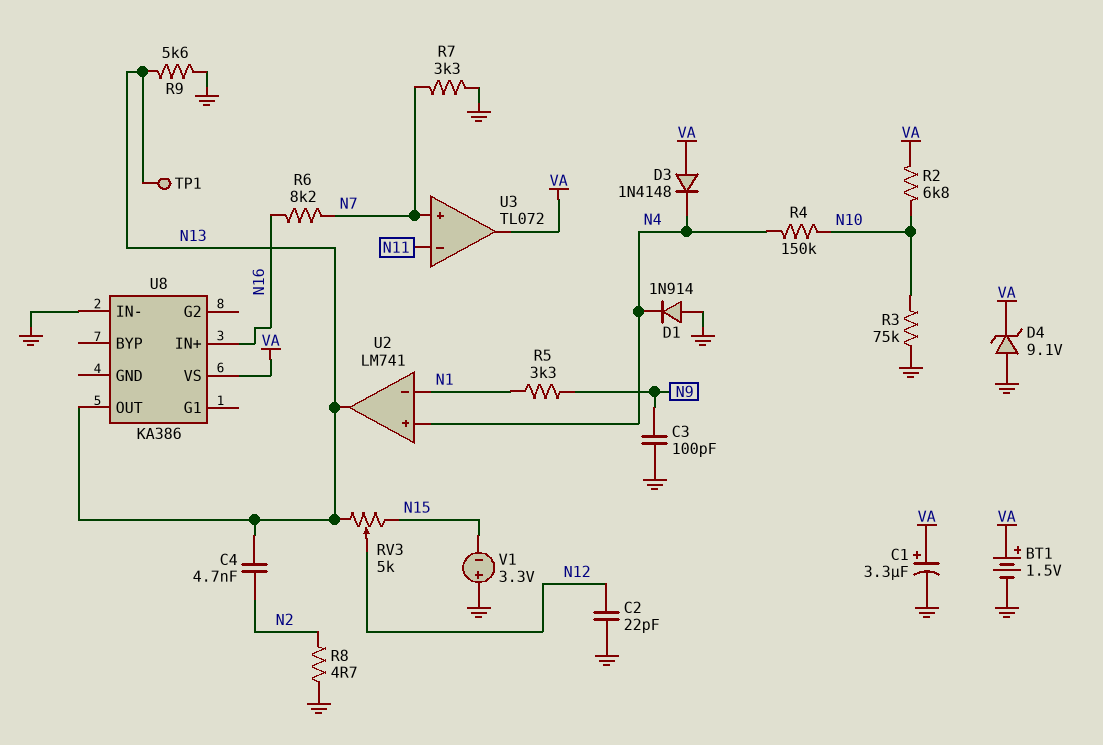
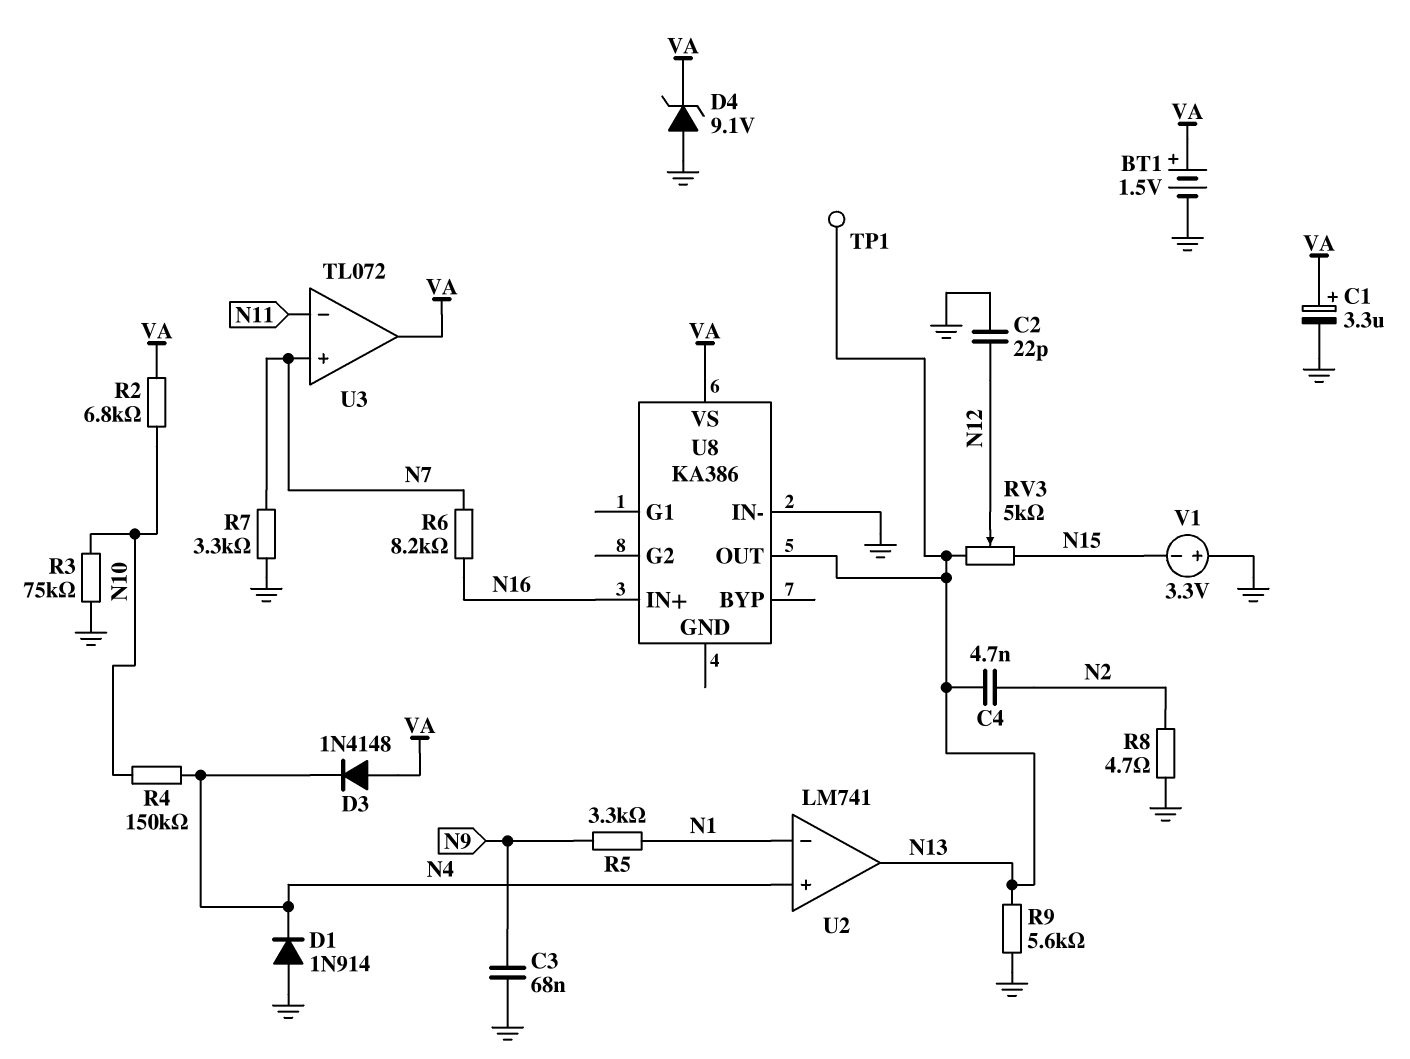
C3: 100pF (GND, N9) -> 68nF (GND, N9)

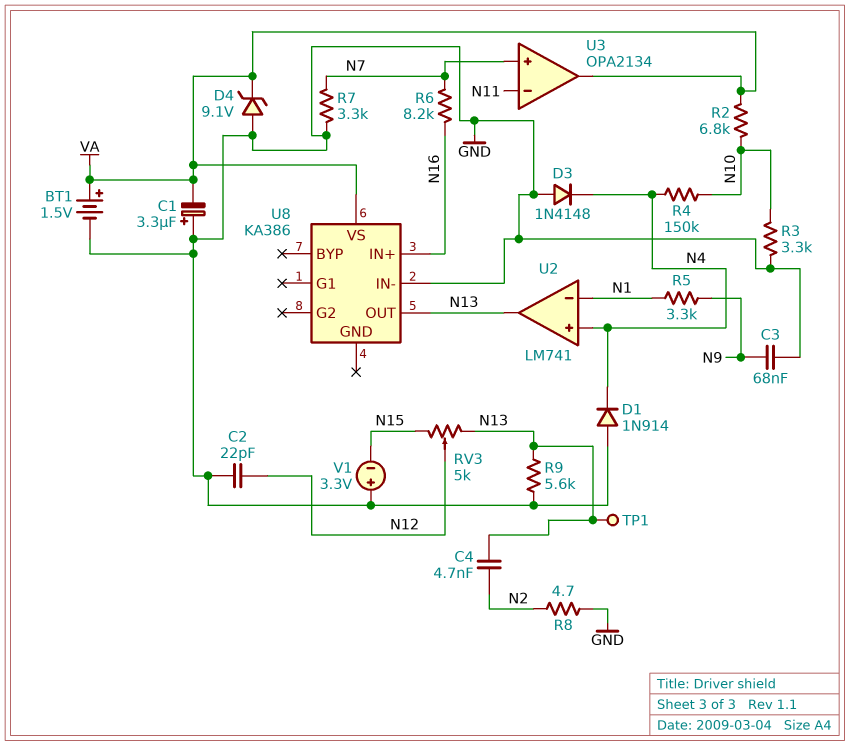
C1: 3.3uF (plus VA, minus GND) -> 3.3uF (plus GND, minus VA)
D3: diode 1N4148 (A VA, K N4) -> diode 1N4148 (A GND, K N4)
R3: 75k (GND, N10) -> 3.3k (GND, N10)
U3: TL072 -> OPA2134

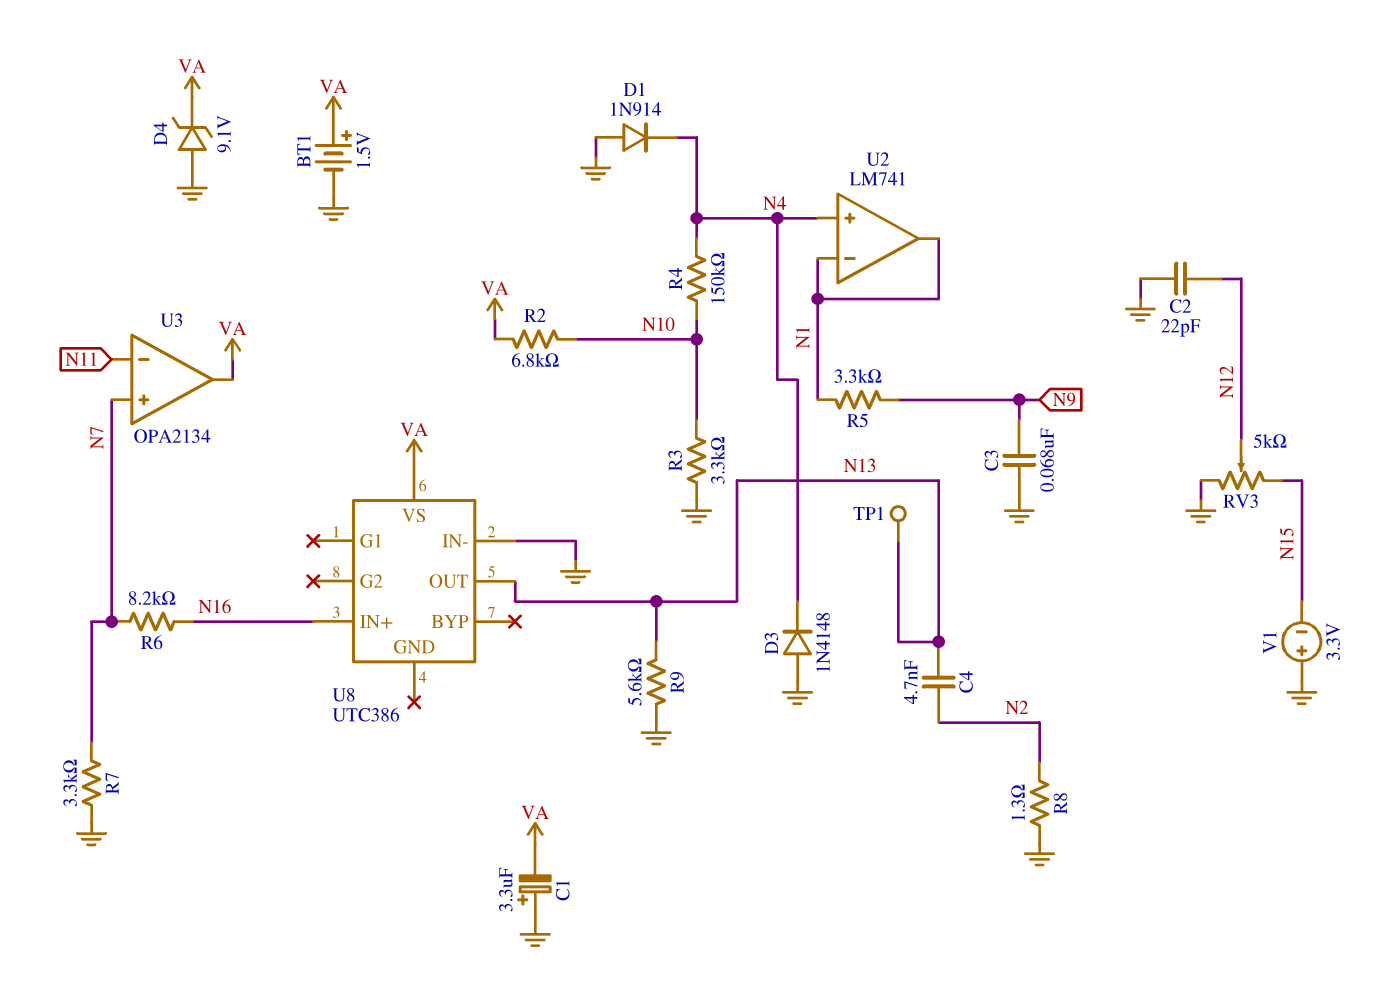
R8: 4.7 (GND, N2) -> 1.3 (GND, N2)
RV3: 5k (N13, N15, wiper N12) -> 5k (GND, N15, wiper N12)
U2 pin out: N13 -> N1
U8: KA386 -> UTC386

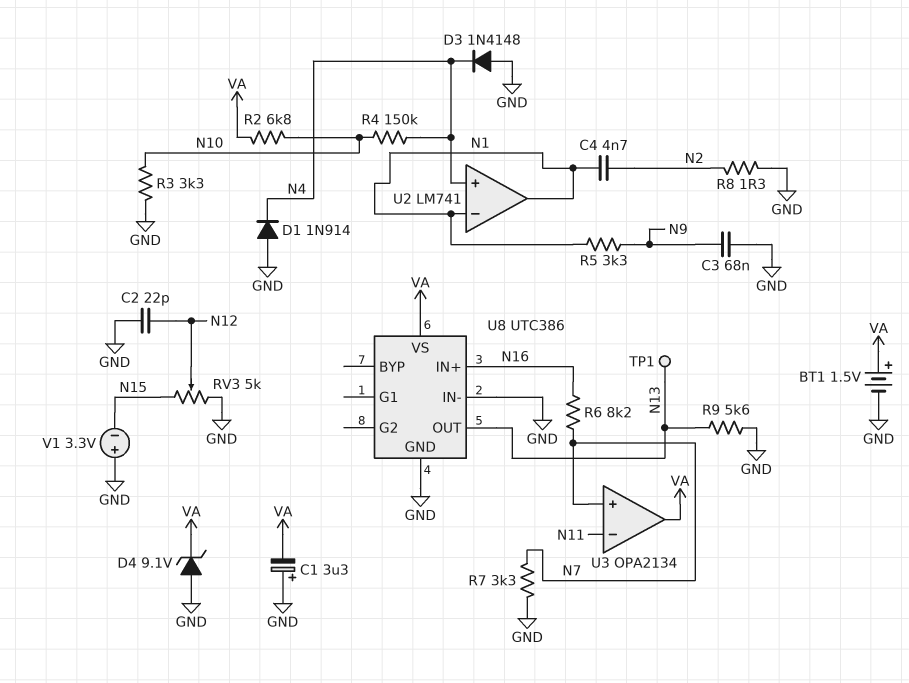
C4: 4.7nF (N2, N13) -> 4.7nF (N1, N2)
U8 pin GND: none -> GND

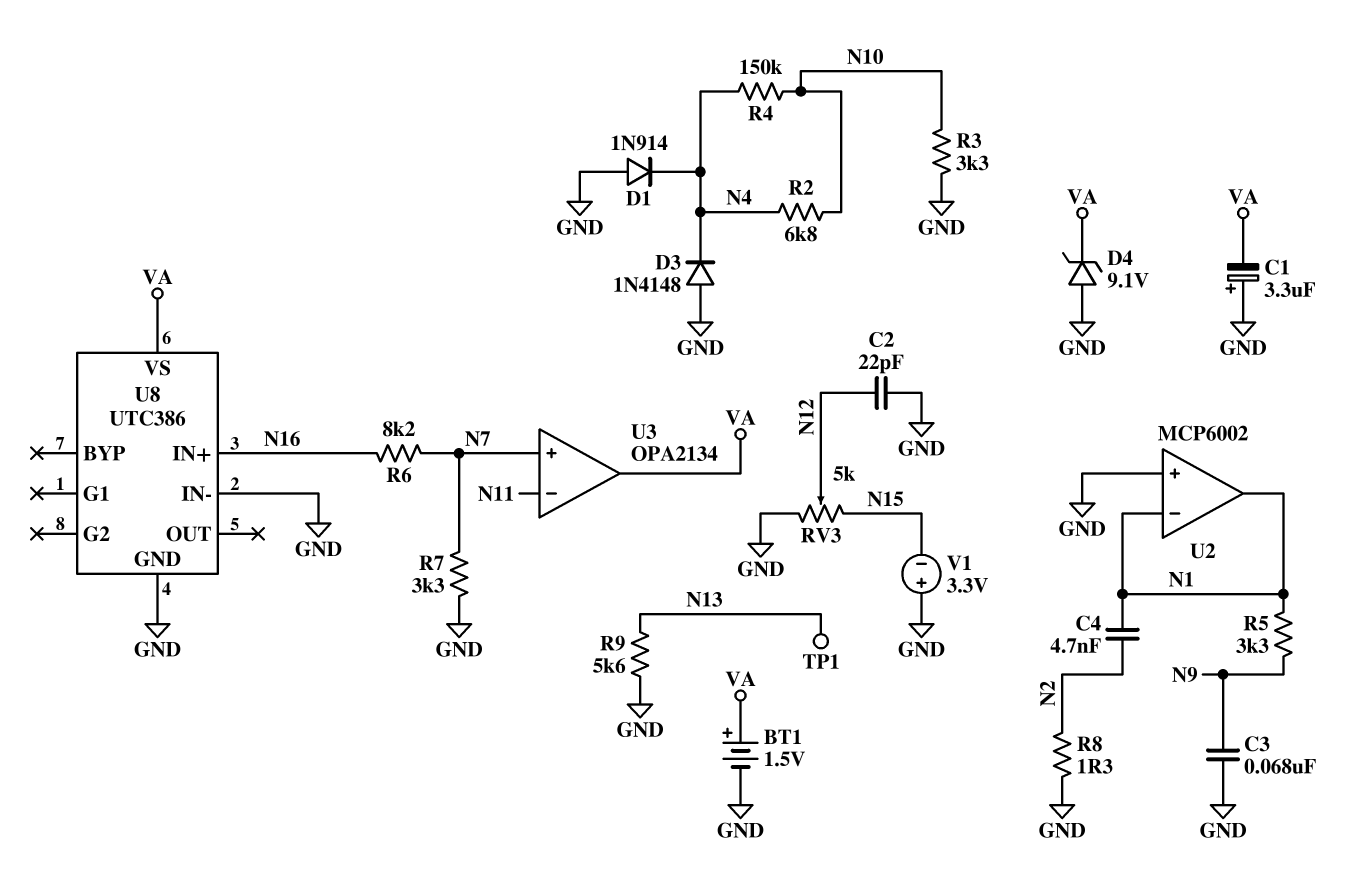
R2: 6.8k (N10, VA) -> 6.8k (N4, N10)
U2: LM741 -> MCP6002
U2 pin in+: N4 -> GND
U8 pin OUT: N13 -> none

